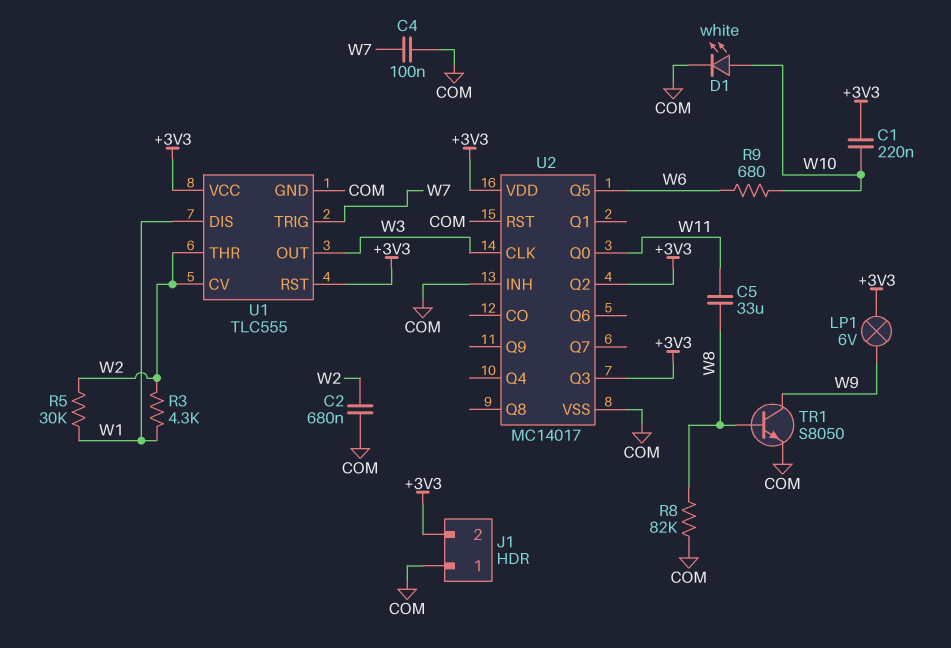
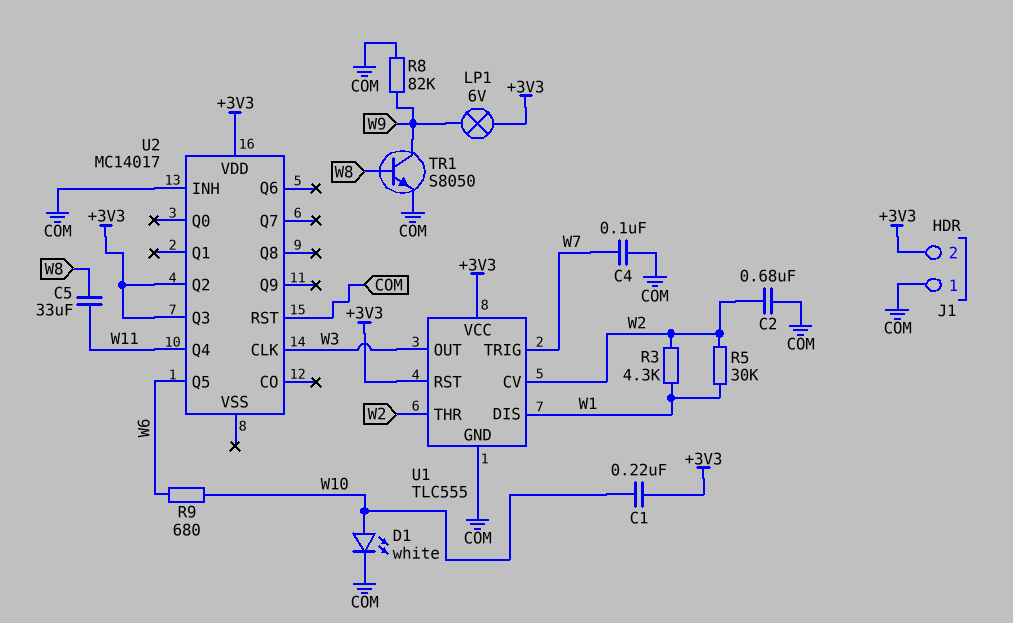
R8: 82k (COM, W8) -> 82k (COM, W9)
U2 pin Q0: W11 -> none
U2 pin Q4: none -> W11
U2 pin VSS: COM -> none

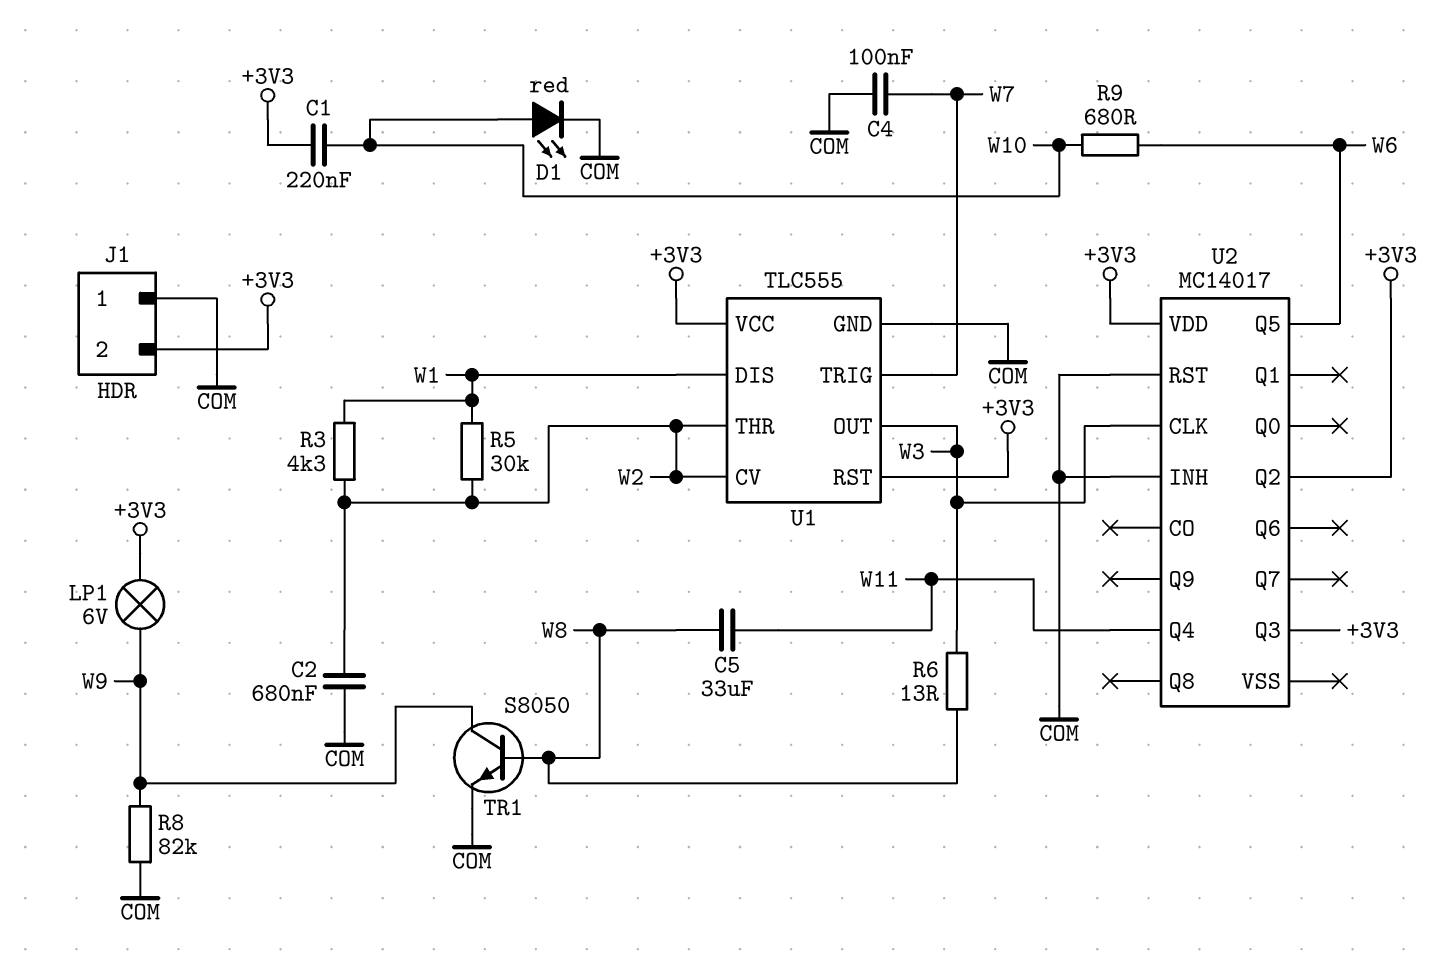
D1: LED white (A W10, K COM) -> LED red (A W10, K COM)
R6: none -> 13 (W3, W8)

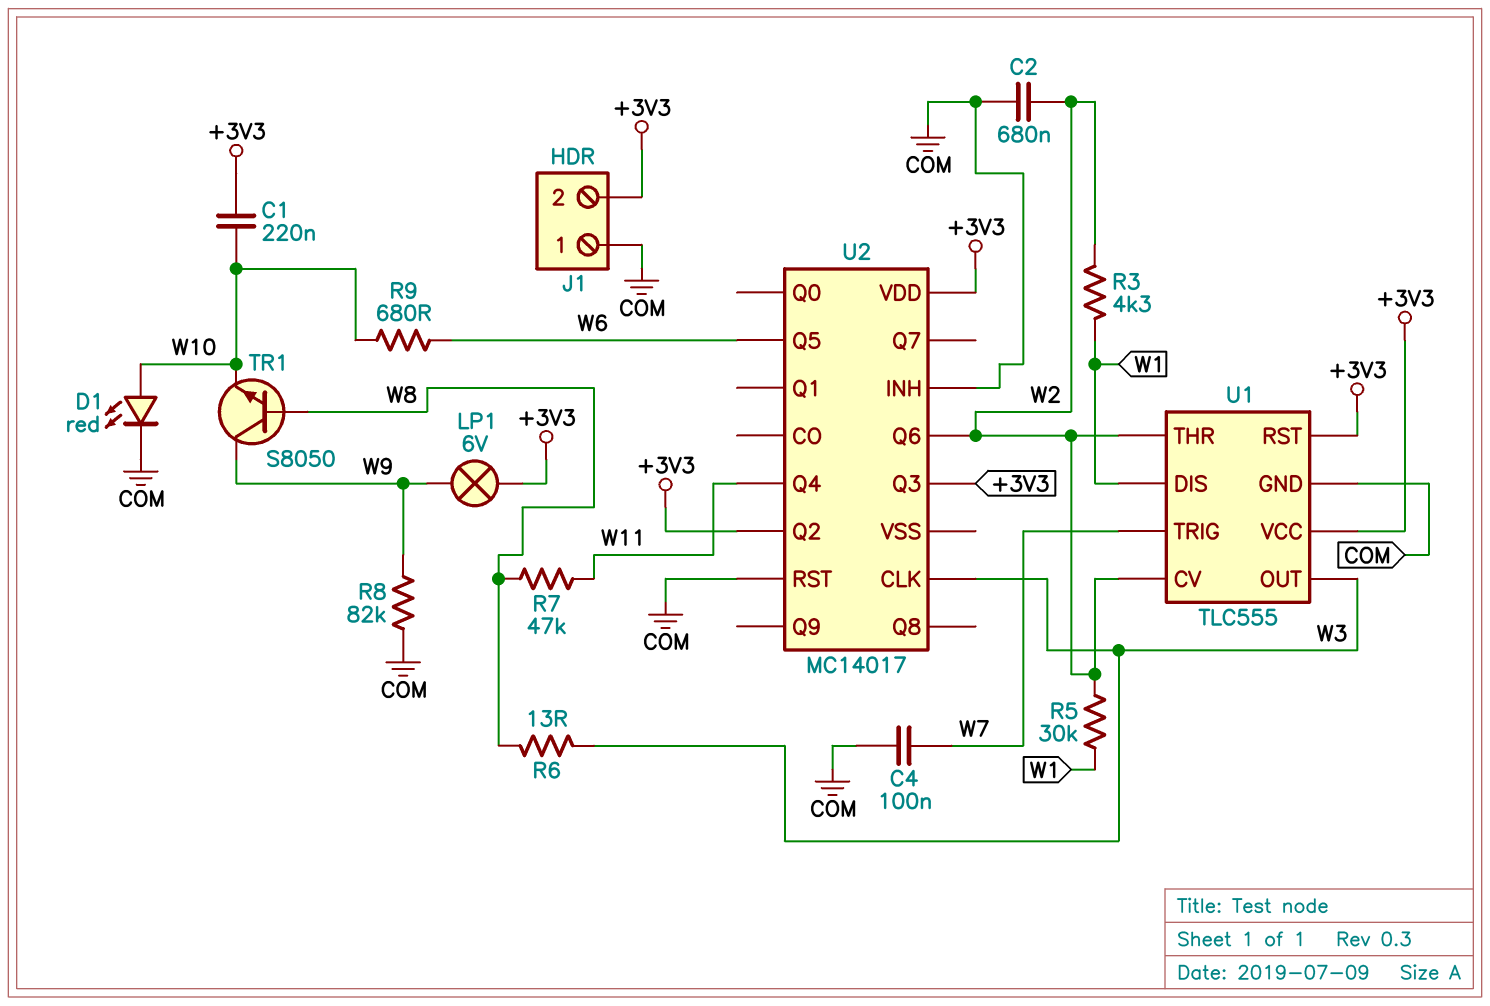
C5: 33uF (W8, W11) -> none
R7: none -> 47k (W8, W11)
TR1: NPN S8050 (B W8, C W9, E COM) -> NPN S8050 (B W8, C W9, E W10)
U2 pin Q6: none -> W2

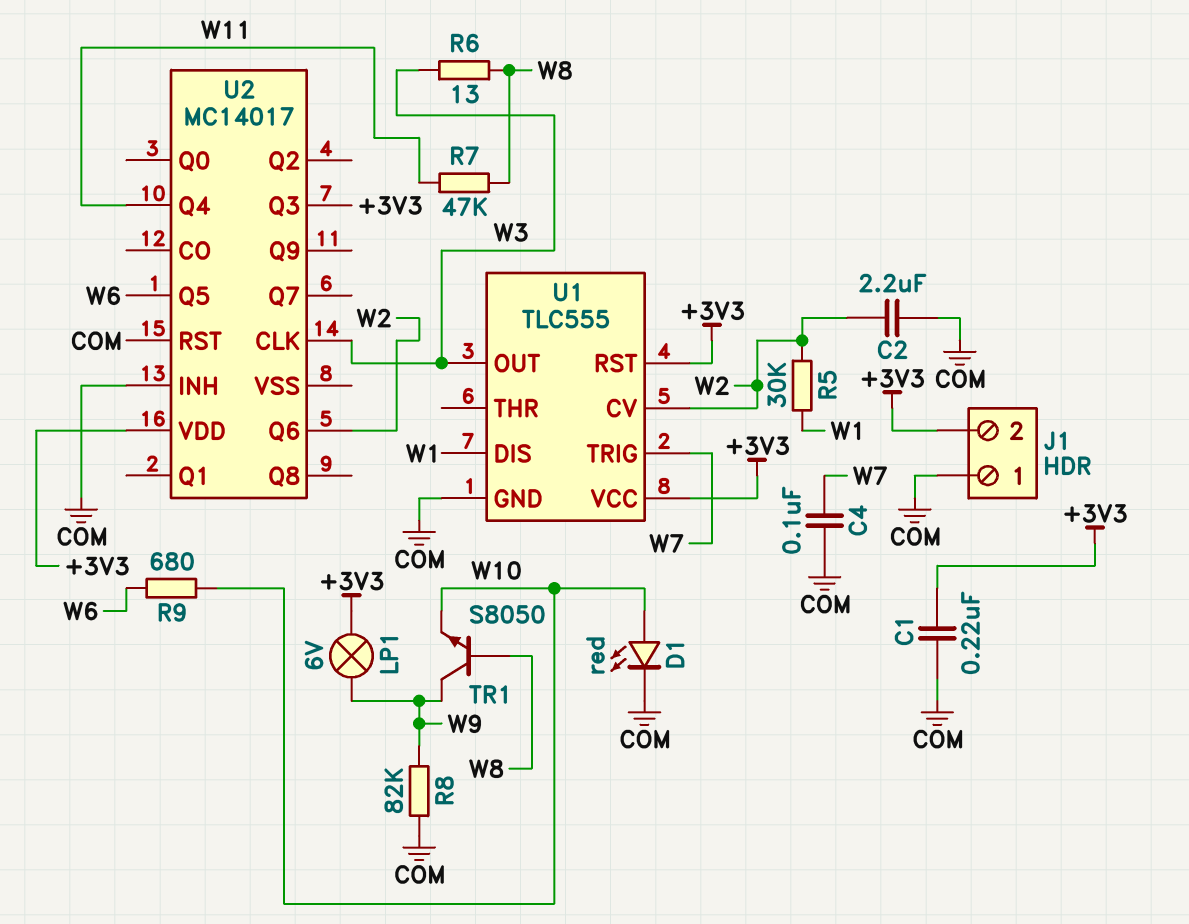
C1: 220nF (+3V3, W10) -> 220nF (+3V3, COM)
C2: 680nF (COM, W2) -> 2.2uF (COM, W2)
R3: 4.3k (W1, W2) -> none
U1 pin THR: W2 -> none
U2 pin Q2: +3V3 -> none

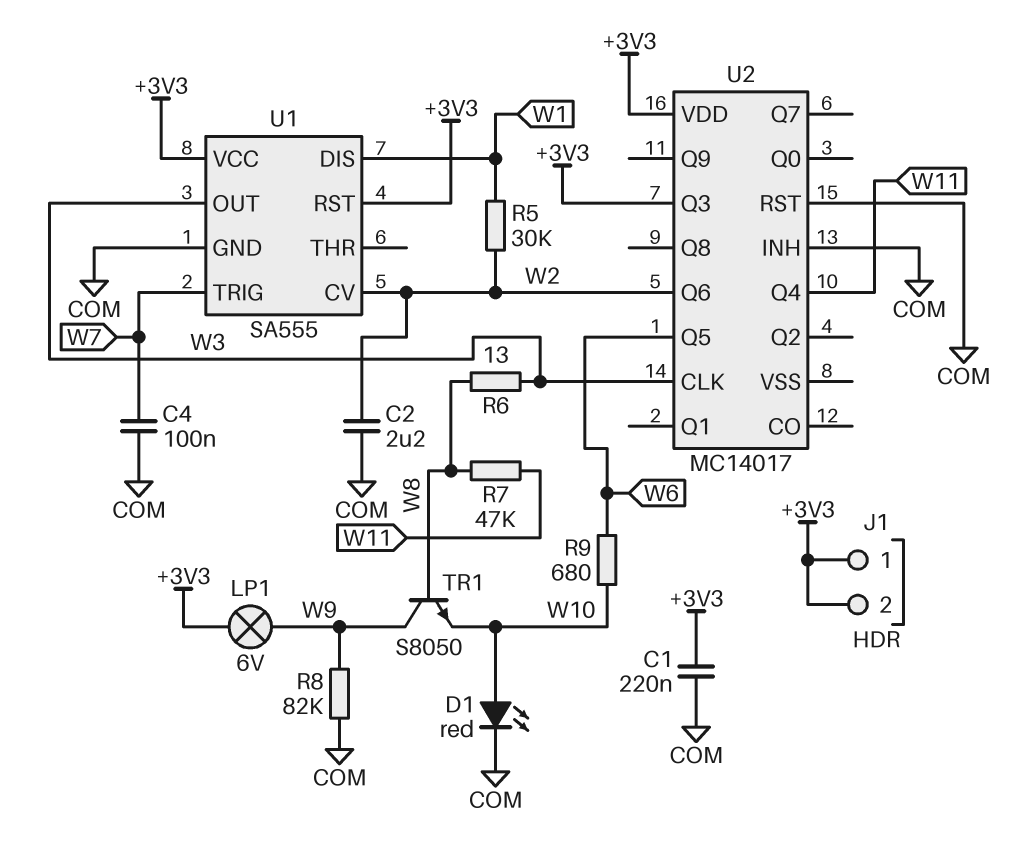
J1 pin 1: COM -> +3V3
U1: TLC555 -> SA555

